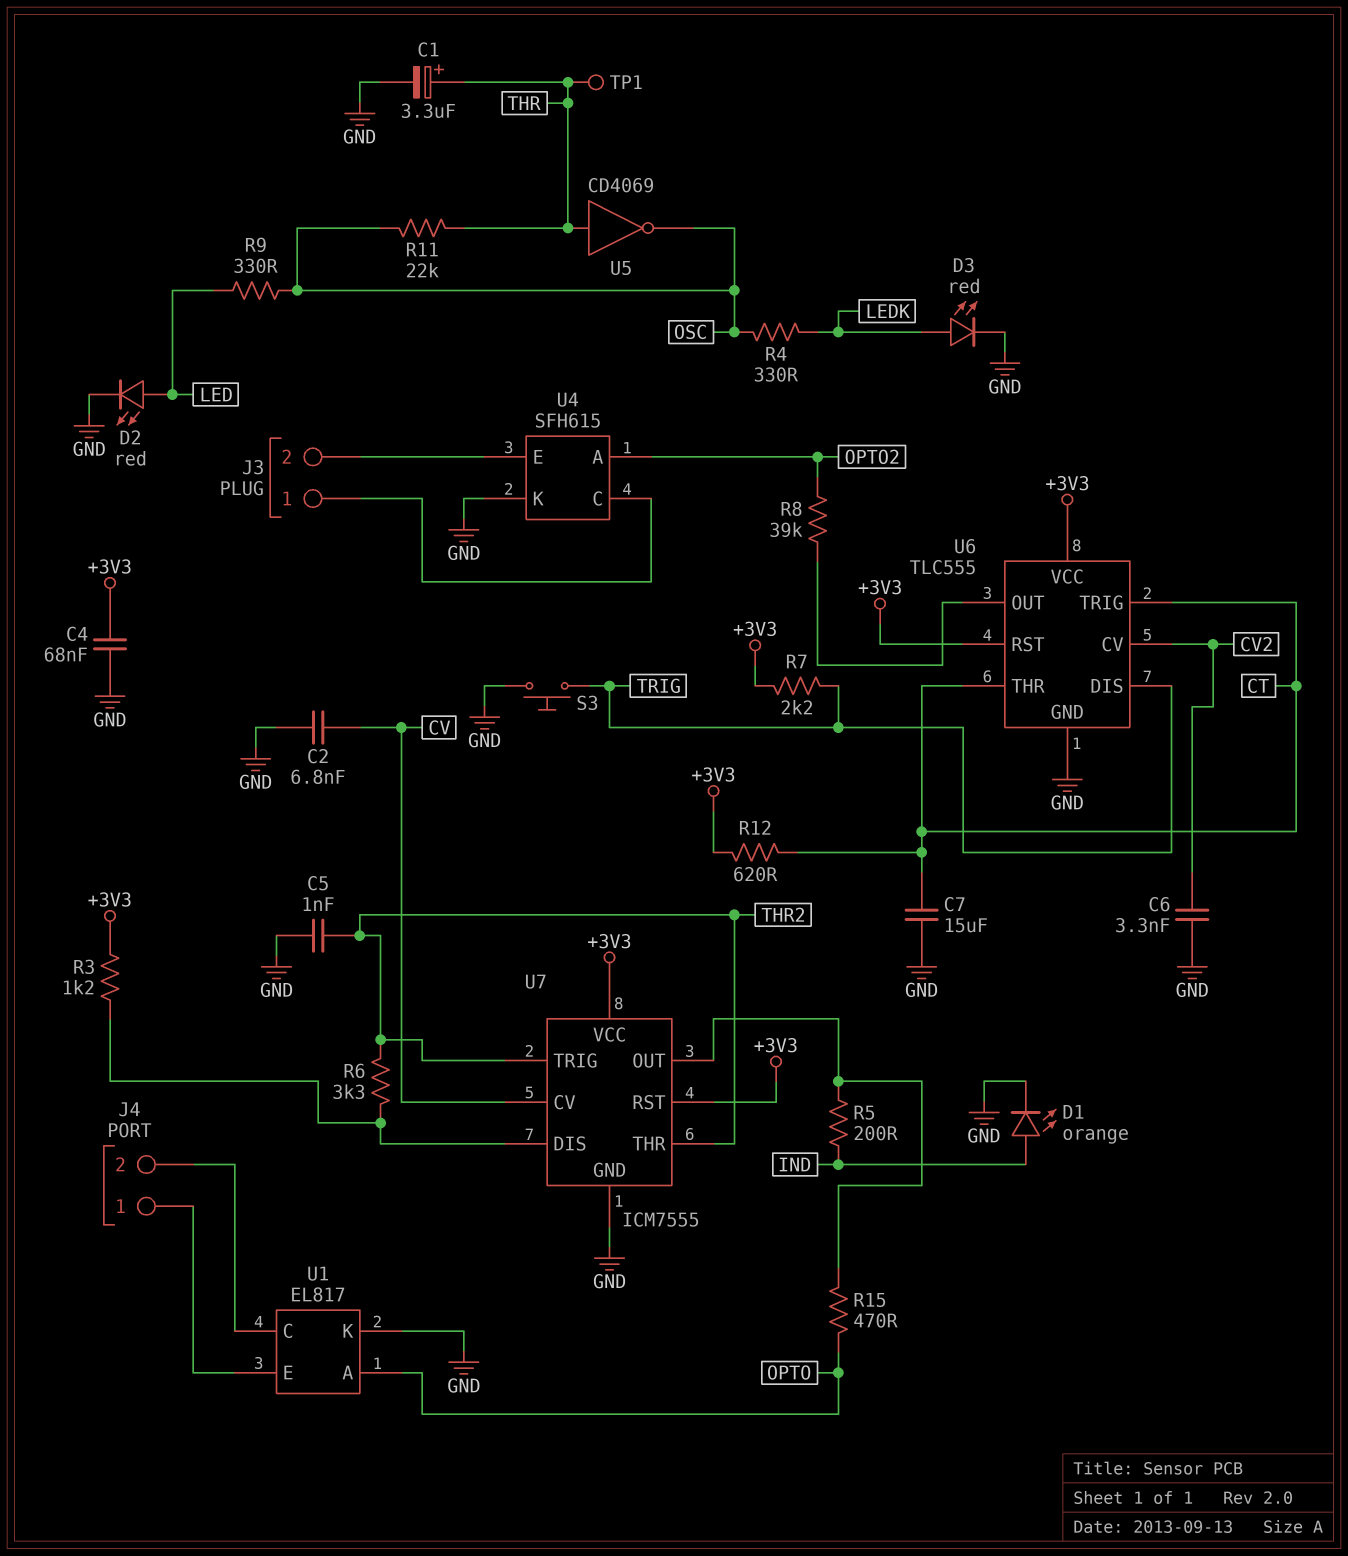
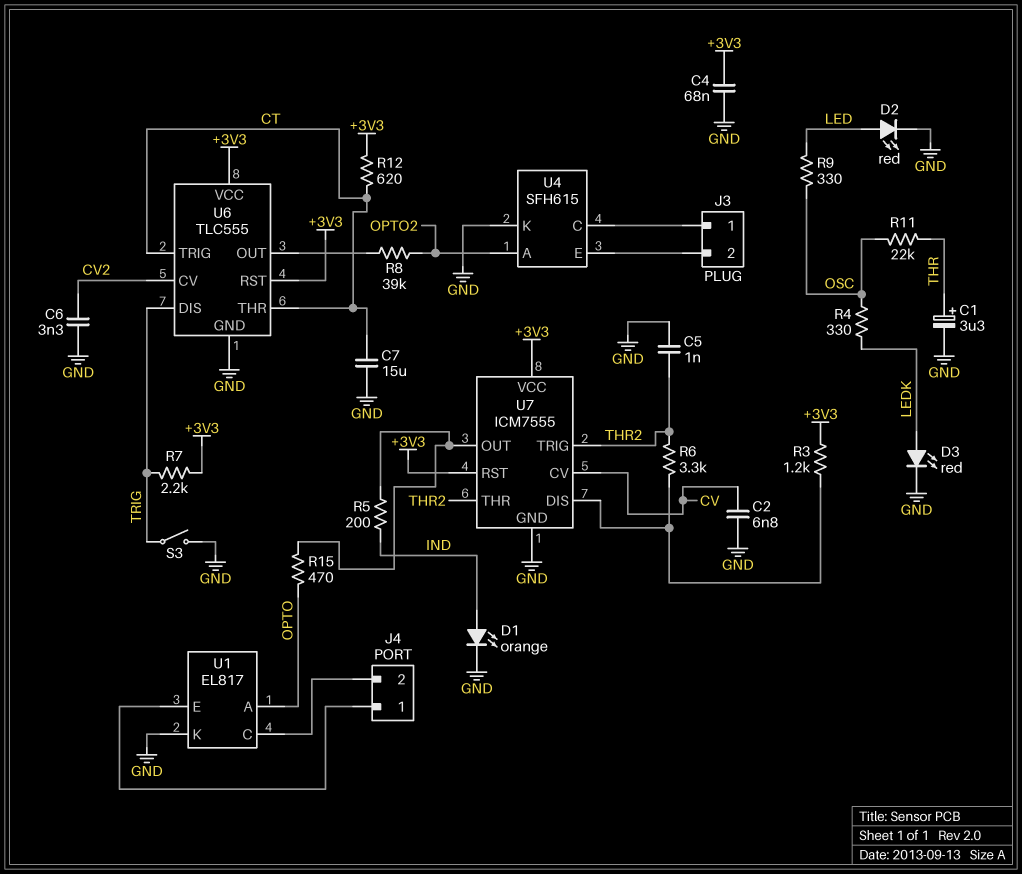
S3: button (GND, TRIG) -> switch (GND, TRIG)
TP1: test point (THR) -> none
U5: NOT CD4069 (in THR, out OSC) -> none

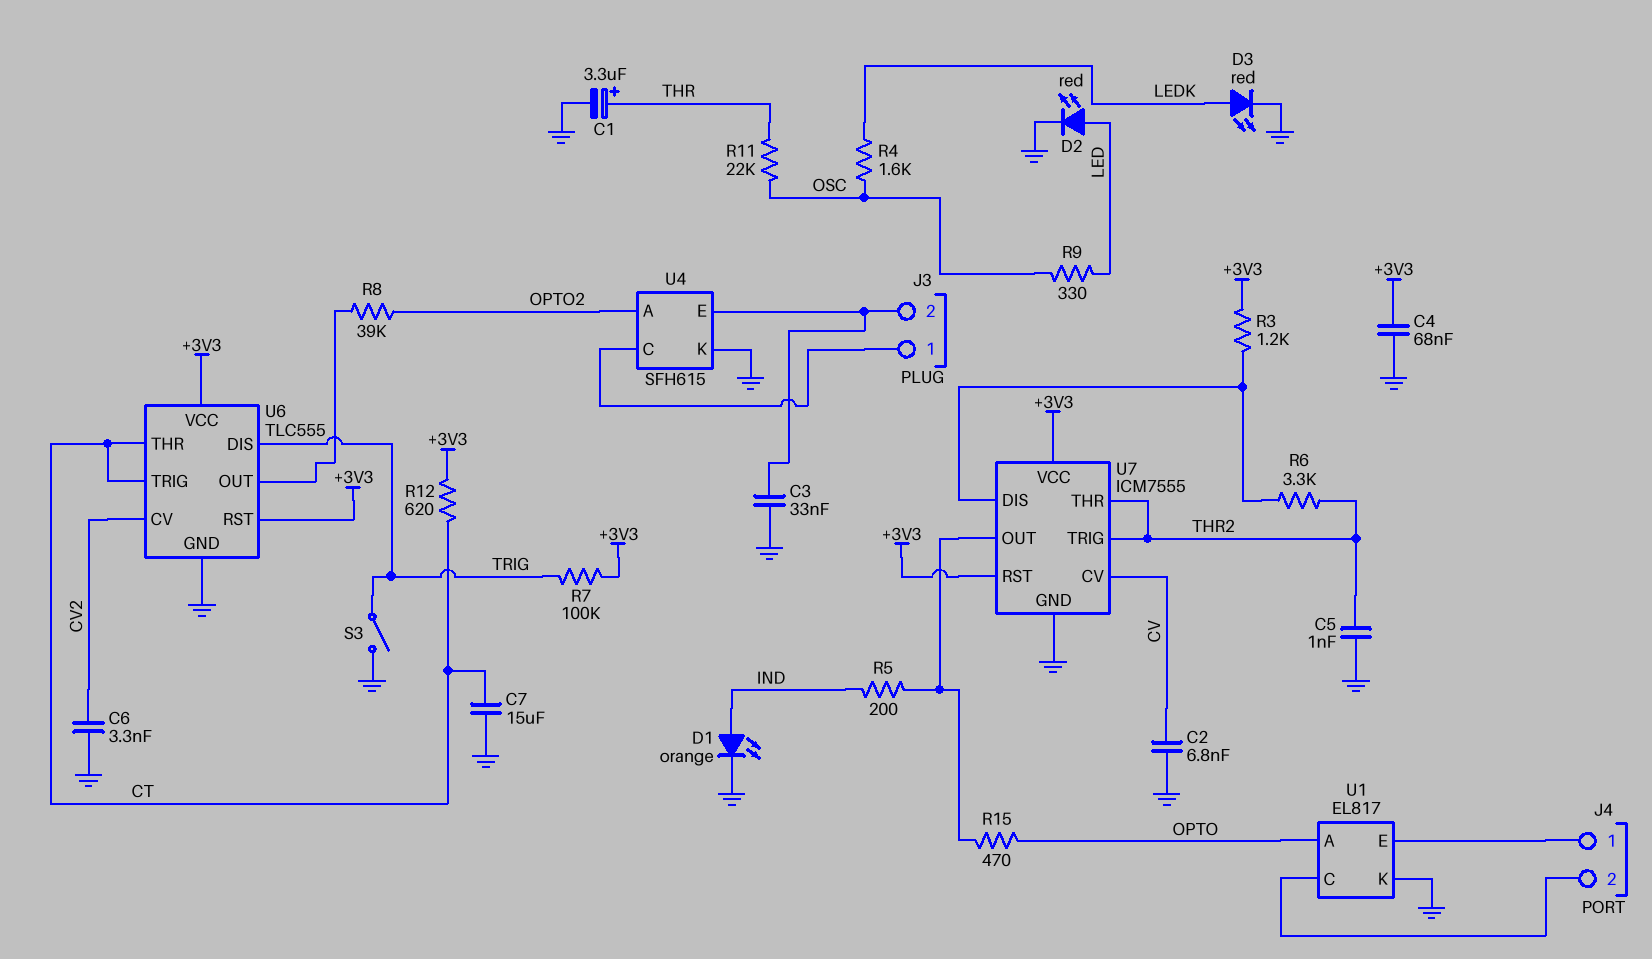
C3: none -> 33nF (GND, J3/2)
R4: 330 (LEDK, OSC) -> 1.6k (LEDK, OSC)
R7: 2.2k (+3V3, TRIG) -> 100k (+3V3, TRIG)

